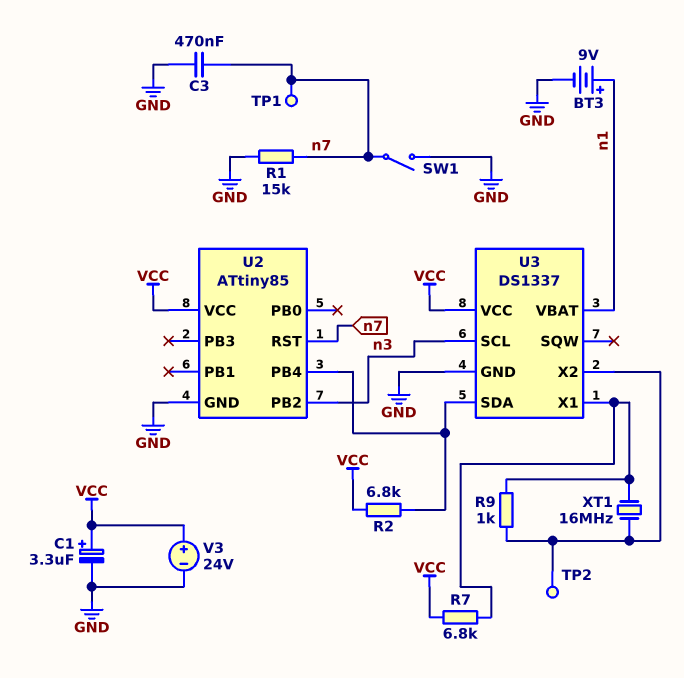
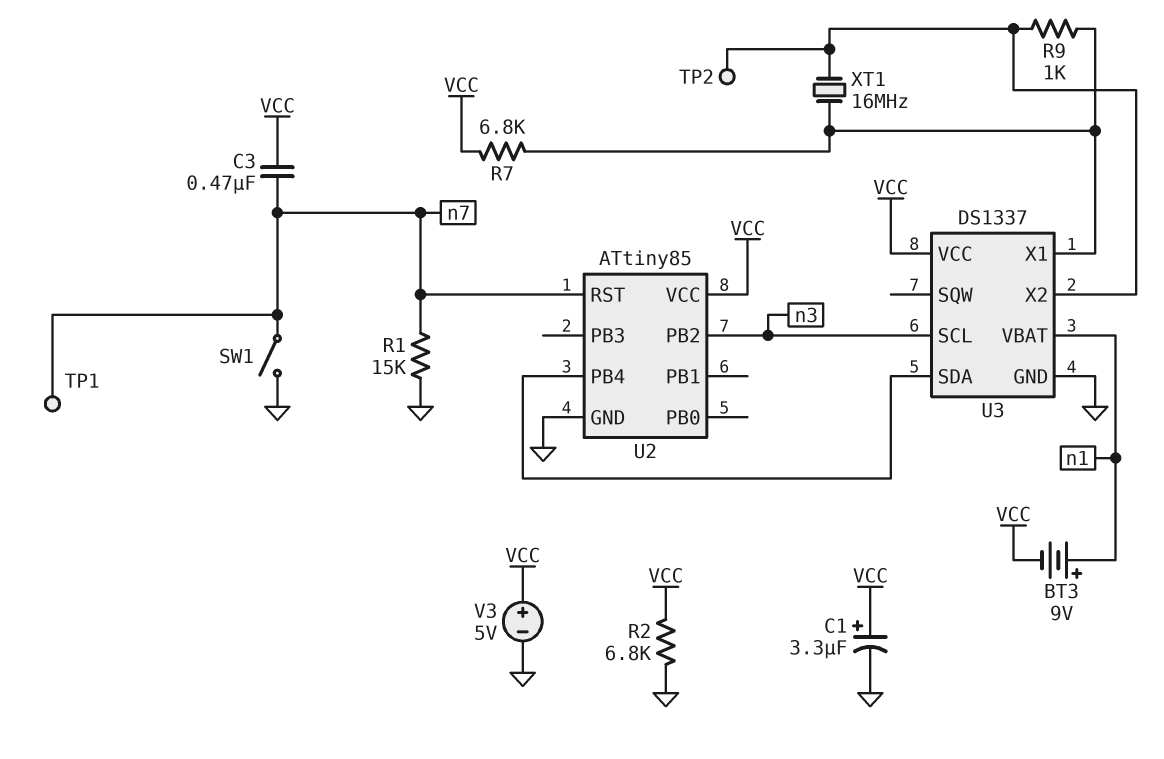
BT3: 9V (plus n1, minus GND) -> 9V (plus n1, minus VCC)
C3: 470nF (GND, n7) -> 470nF (VCC, n7)
R2: 6.8k (U2/PB4, VCC) -> 6.8k (GND, VCC)
V3: 24V (plus VCC, minus GND) -> 5V (plus VCC, minus GND)

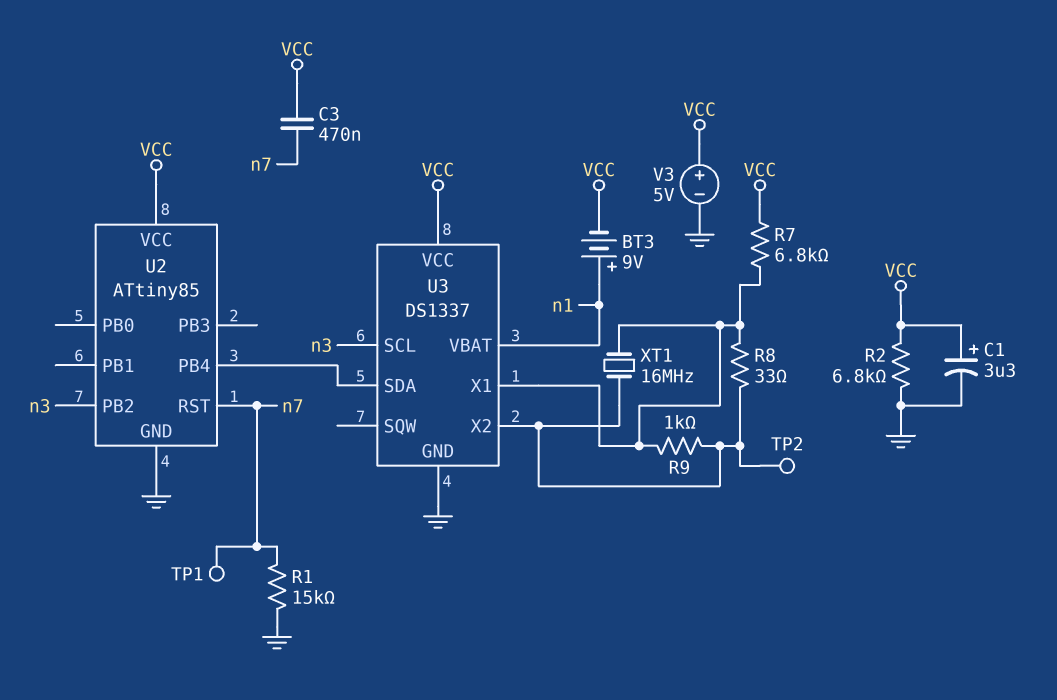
R8: none -> 33 (U3/X1, U3/X2)
SW1: switch (GND, n7) -> none

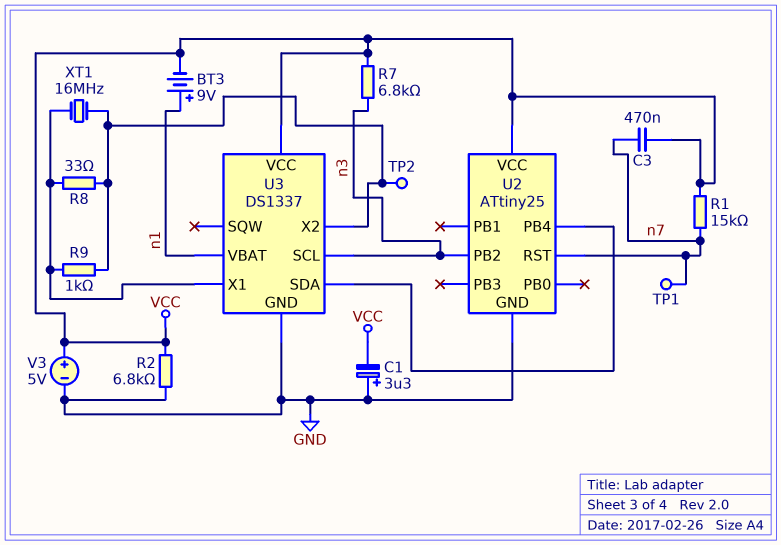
C1: 3.3uF (plus VCC, minus GND) -> 3.3uF (plus GND, minus VCC)
R1: 15k (GND, n7) -> 15k (VCC, n7)
R7: 6.8k (U3/X1, VCC) -> 6.8k (VCC, n3)
U2: ATtiny85 -> ATtiny25

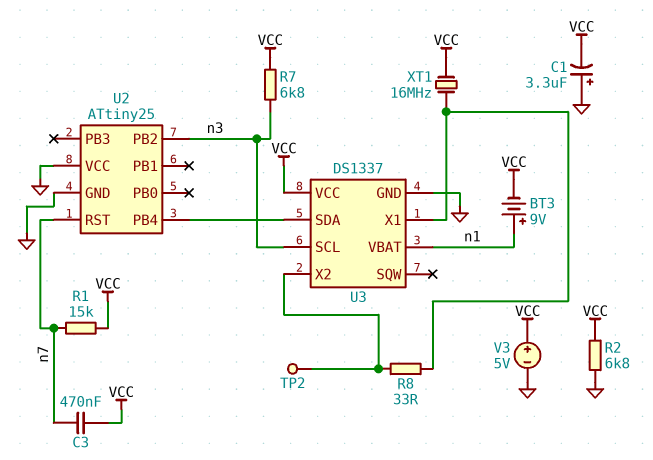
R9: 1k (U3/X1, U3/X2) -> none
TP1: test point (n7) -> none
U2 pin VCC: VCC -> GND
XT1: 16MHz (U3/X1, U3/X2) -> 16MHz (U3/X1, VCC)

